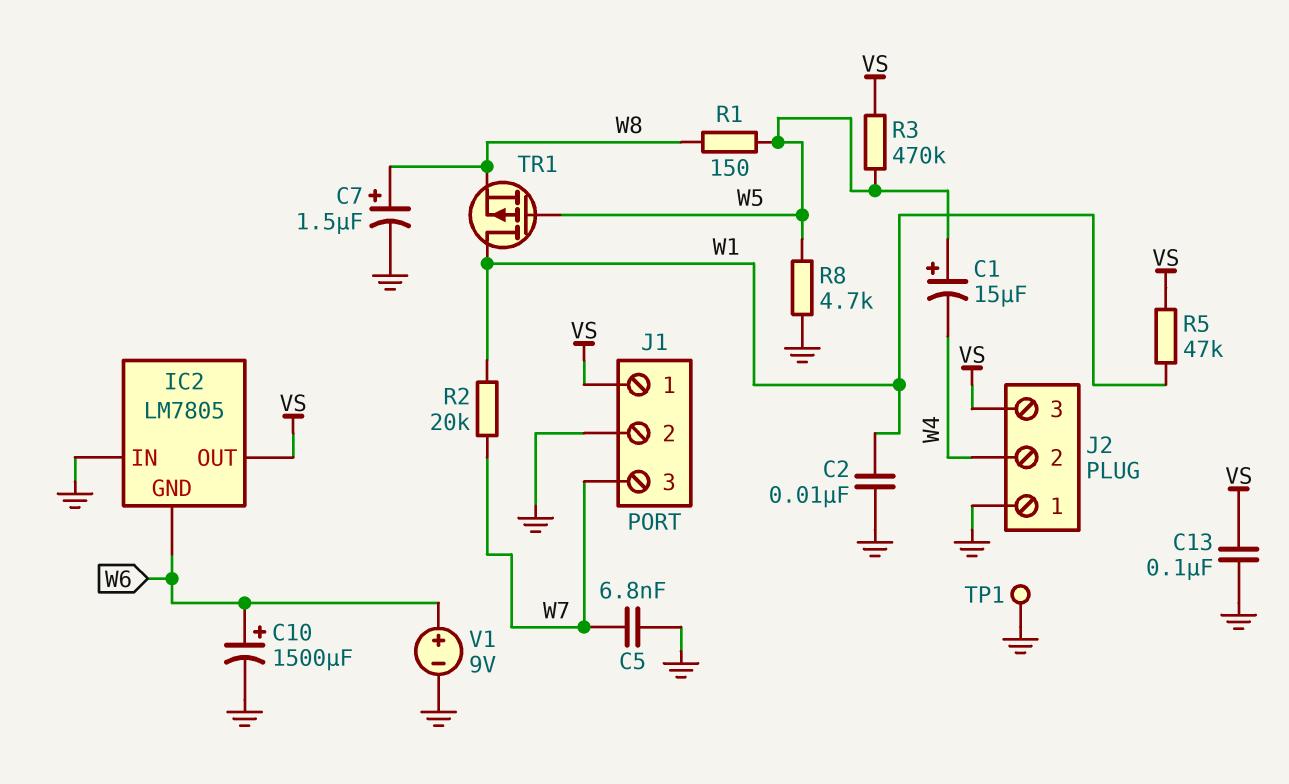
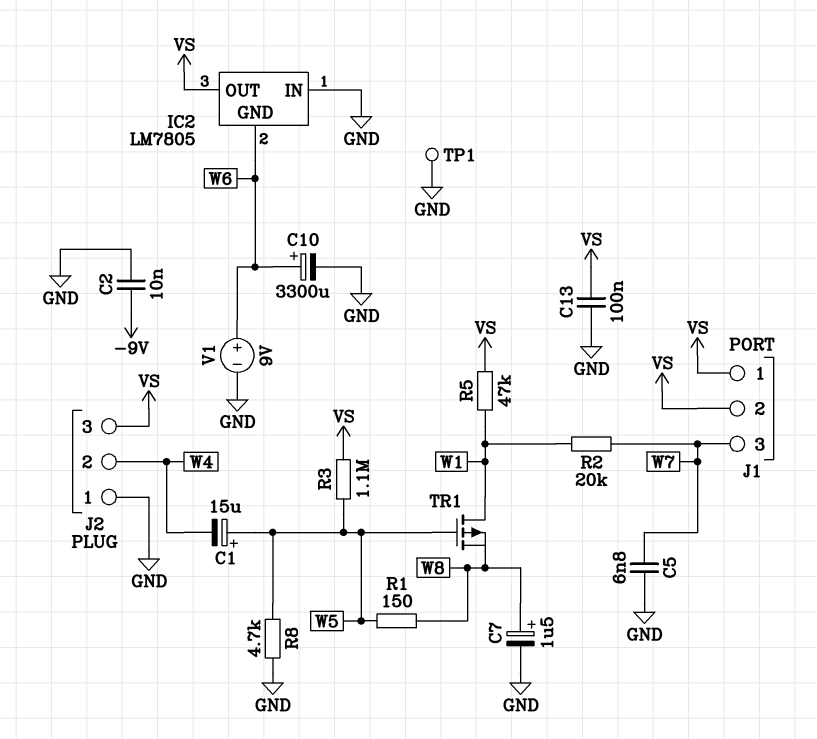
C2: 10nF (GND, W1) -> 10nF (-9V, GND)
C10: 1500uF (plus W6, minus GND) -> 3300uF (plus W6, minus GND)
J1 pin 2: GND -> VS
R3: 470k (VS, W5) -> 1.1M (VS, W5)

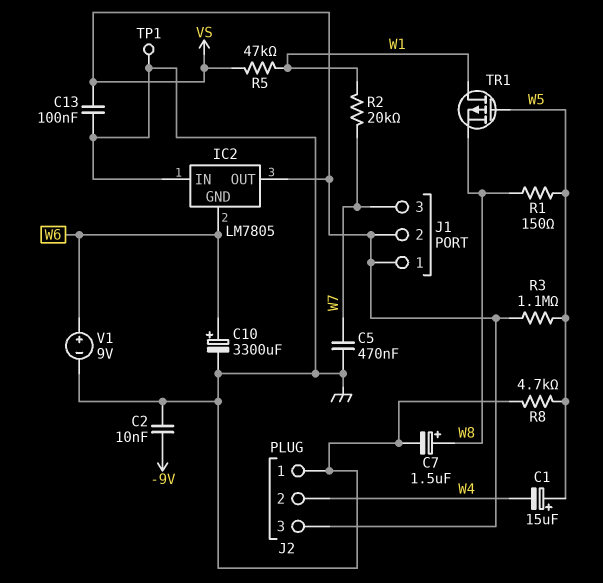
C5: 6.8nF (GND, W7) -> 470nF (GND, W7)

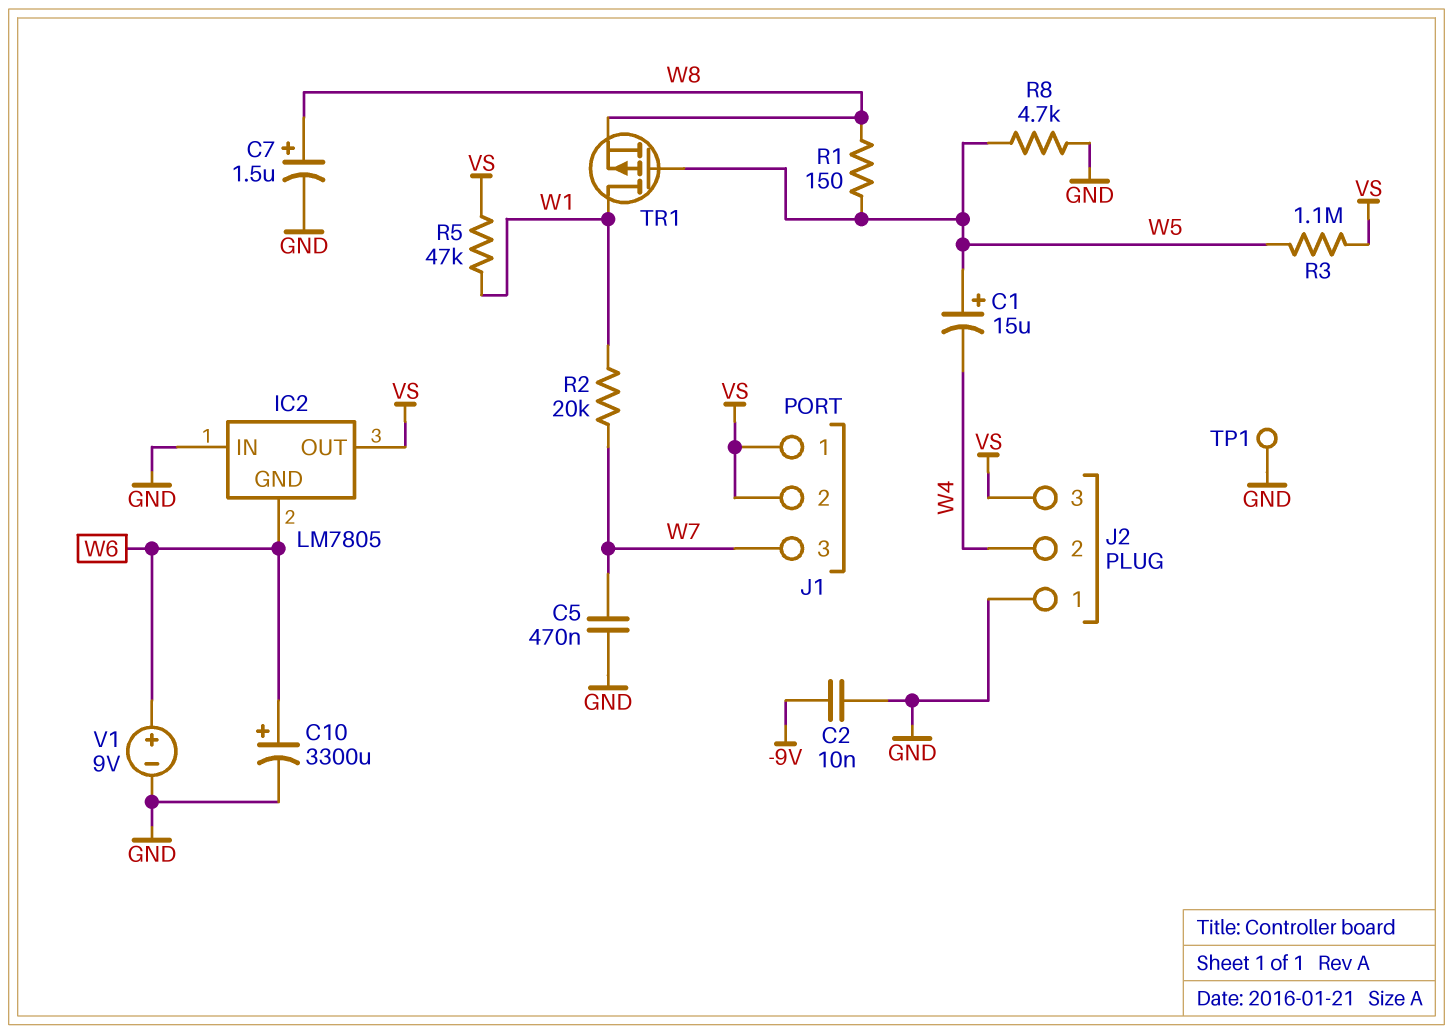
C13: 100nF (GND, VS) -> none

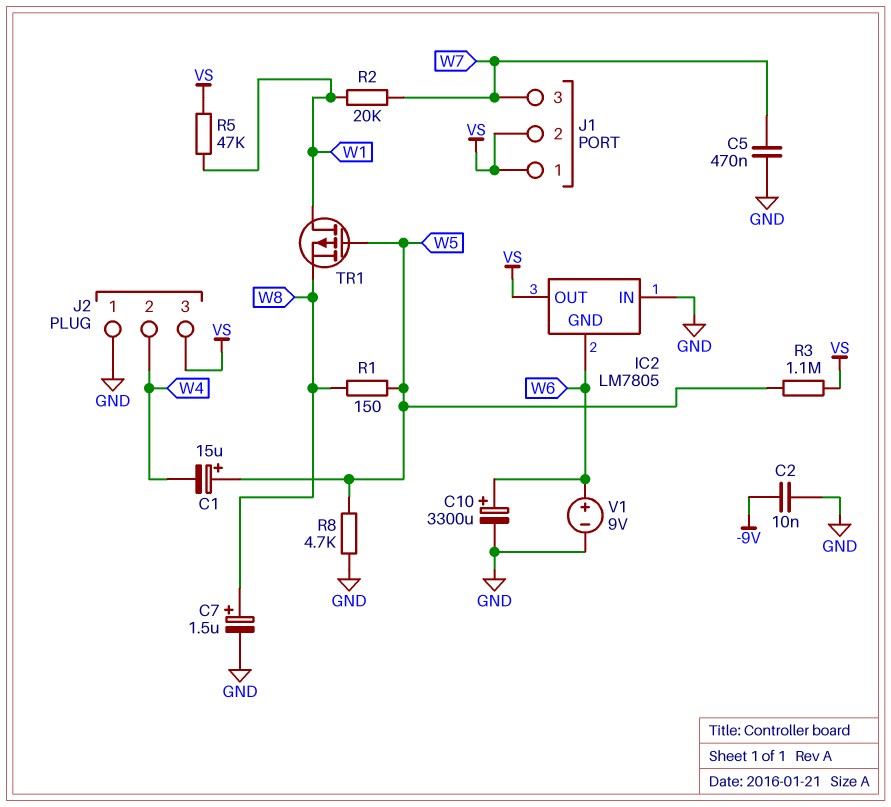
TP1: test point (GND) -> none

